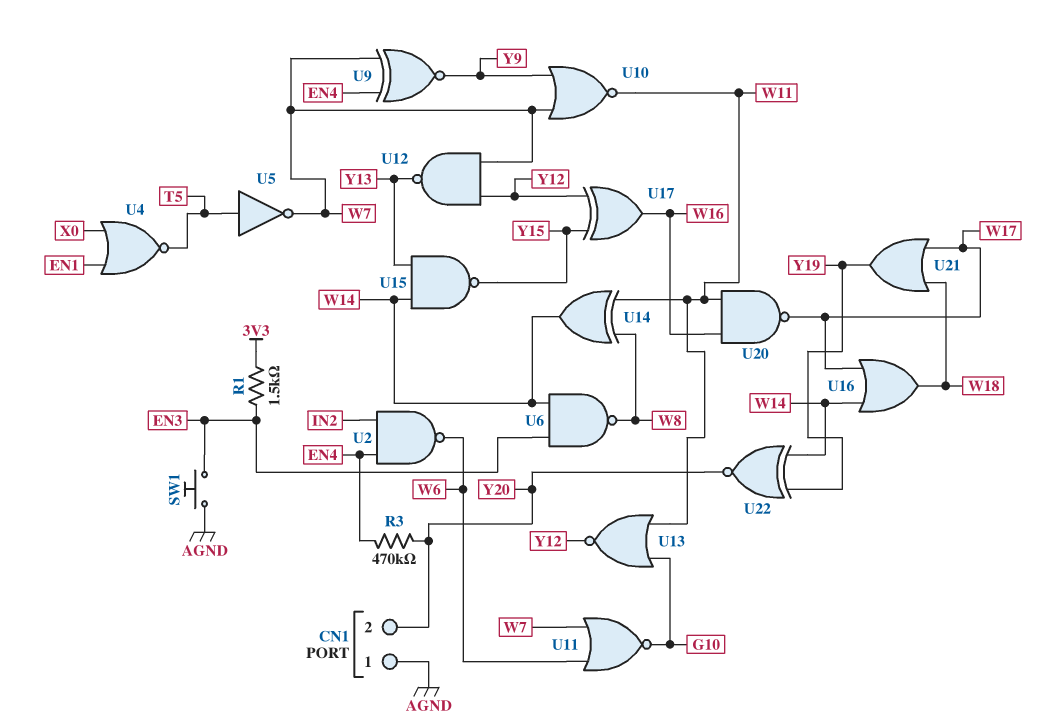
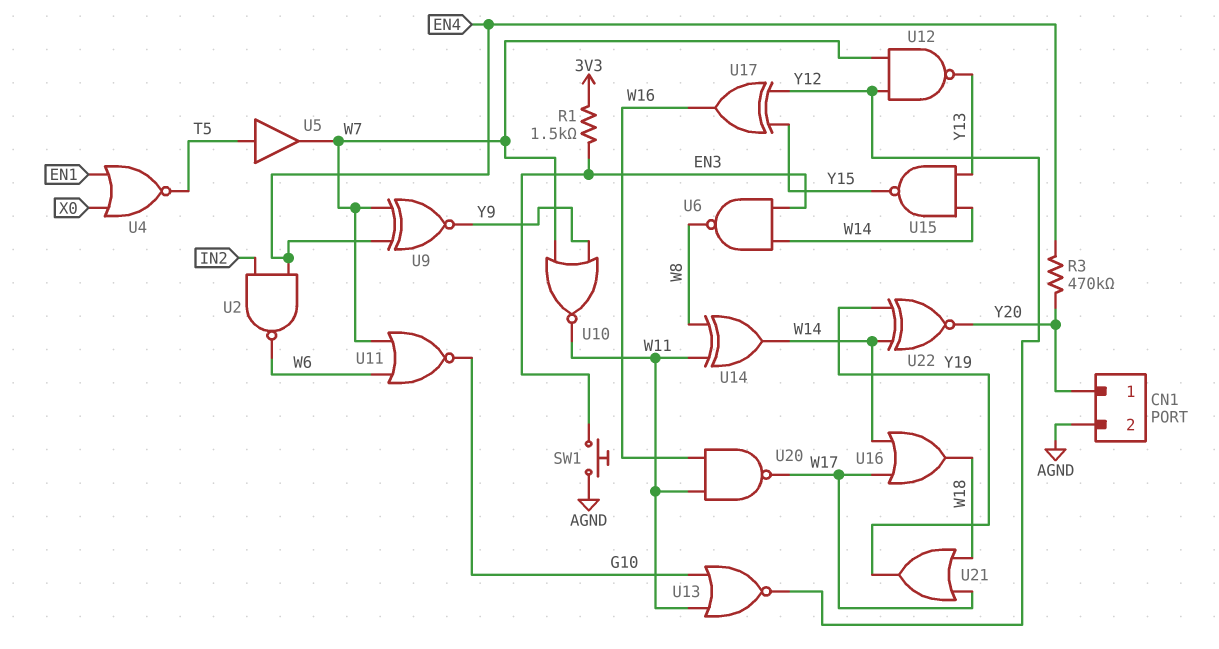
CN1 pin 1: AGND -> Y20
CN1 pin 2: Y20 -> AGND
U5: NOT (in T5, out W7) -> buffer (in T5, out W7)

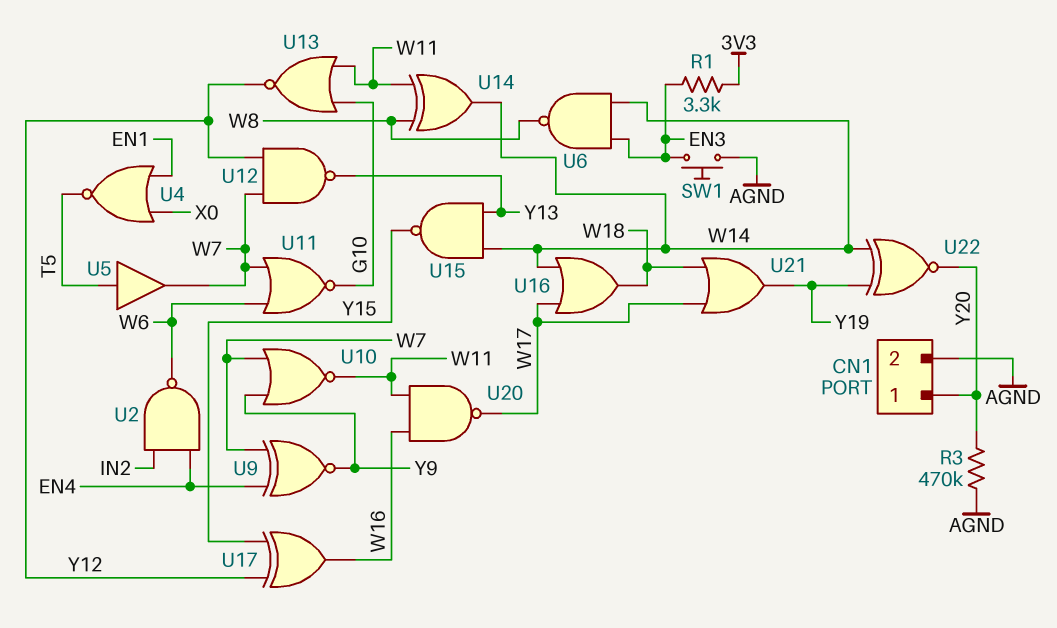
R1: 1.5k (3V3, EN3) -> 3.3k (3V3, EN3)
R3: 470k (EN4, Y20) -> 470k (AGND, Y20)

